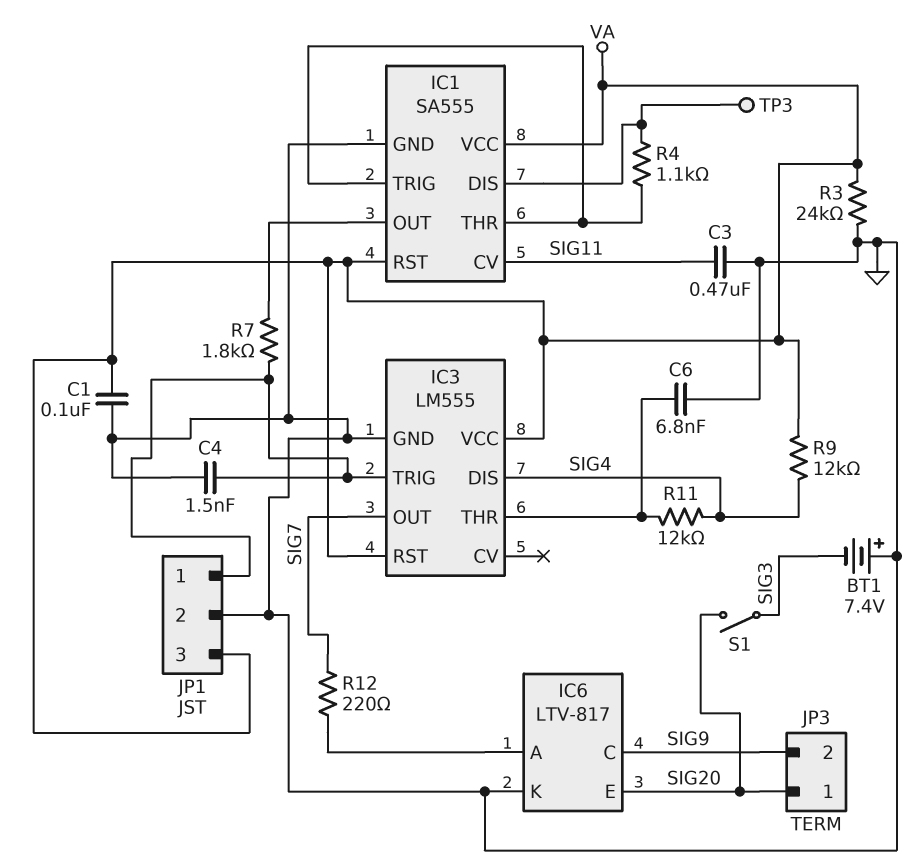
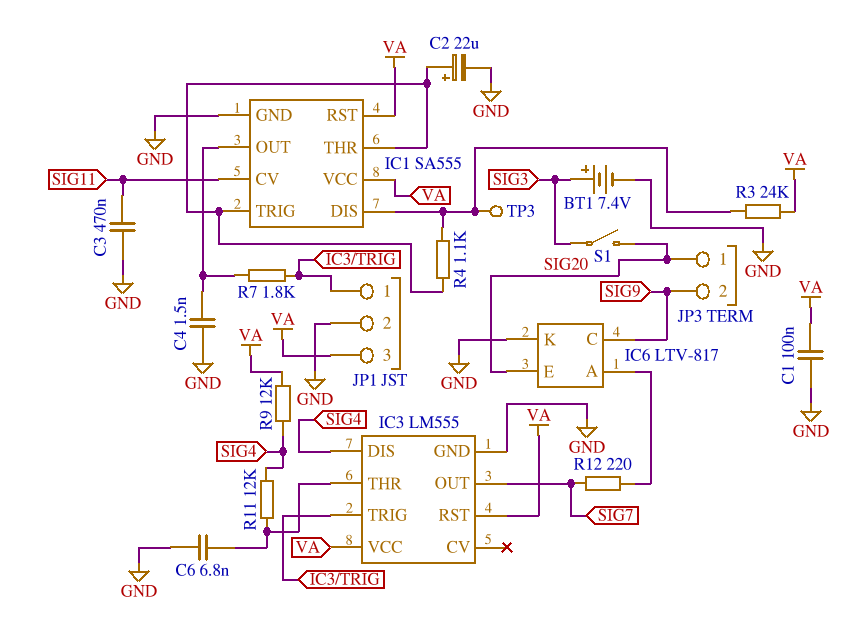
BT1: 7.4V (plus GND, minus SIG3) -> 7.4V (plus SIG3, minus GND)
C2: none -> 22uF (plus IC1/THR, minus GND)
C4: 1.5nF (GND, IC3/TRIG) -> 1.5nF (GND, IC1/OUT)
R3: 24k (GND, VA) -> 24k (IC1/DIS, VA)

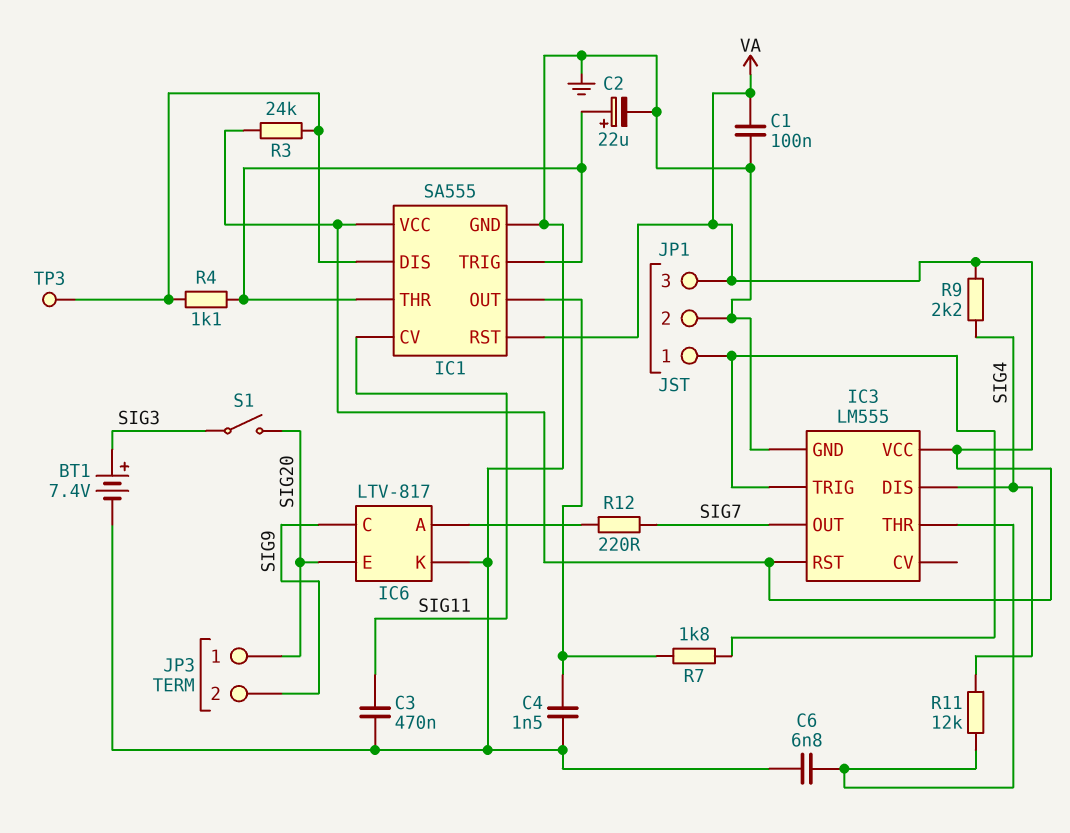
R9: 12k (SIG4, VA) -> 2.2k (SIG4, VA)

